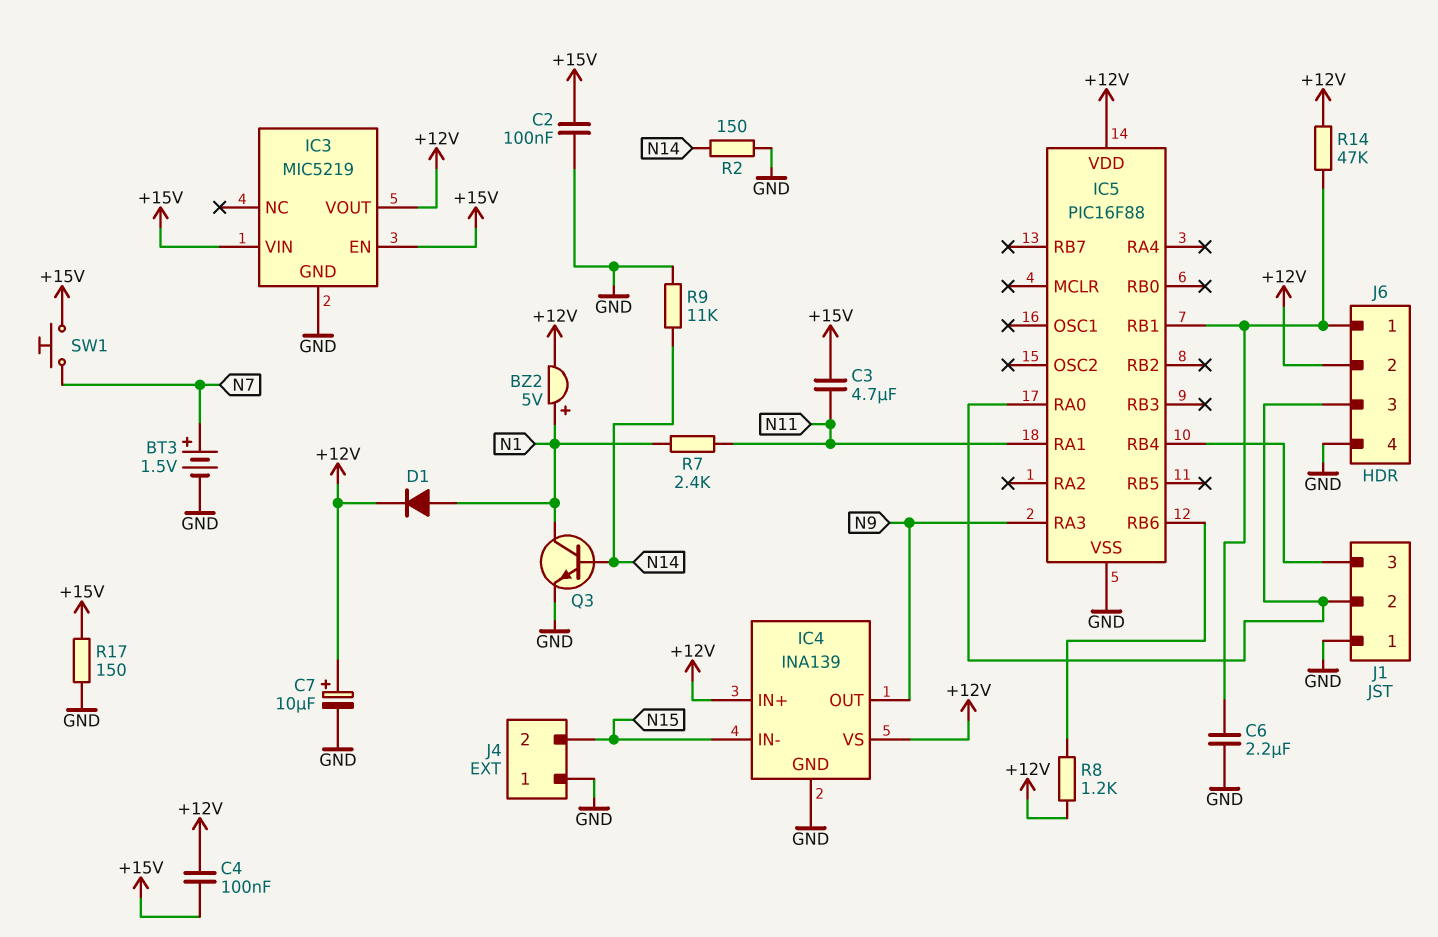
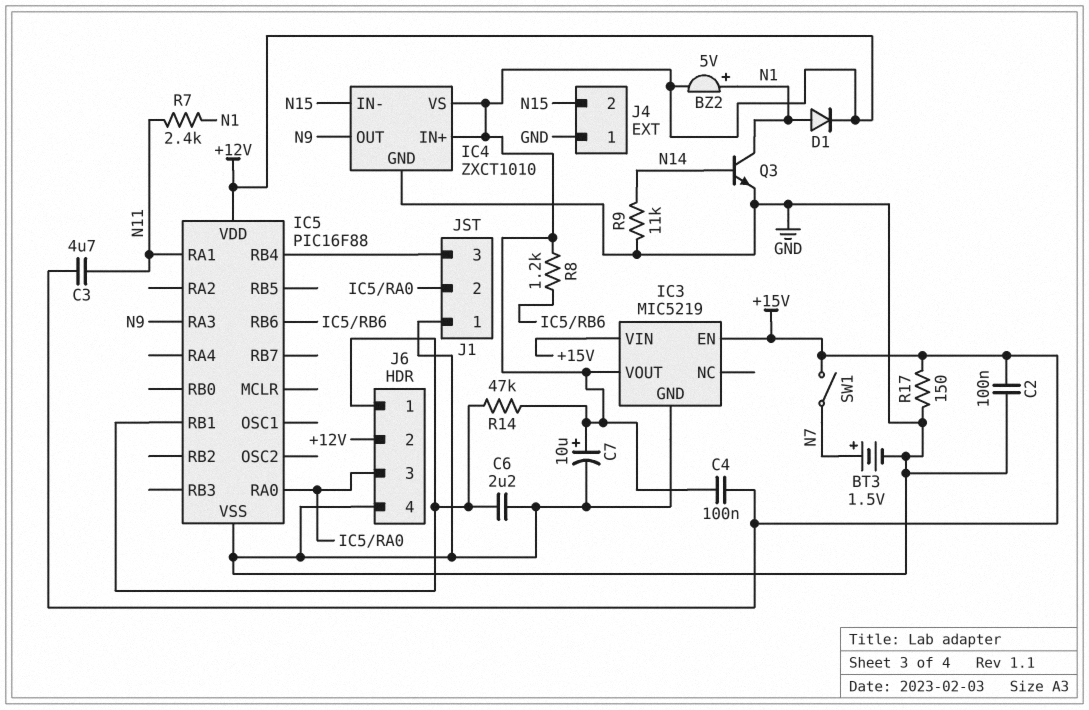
IC4: INA139 -> ZXCT1010
R2: 150 (GND, N14) -> none
SW1: button (+15V, N7) -> switch (+15V, N7)

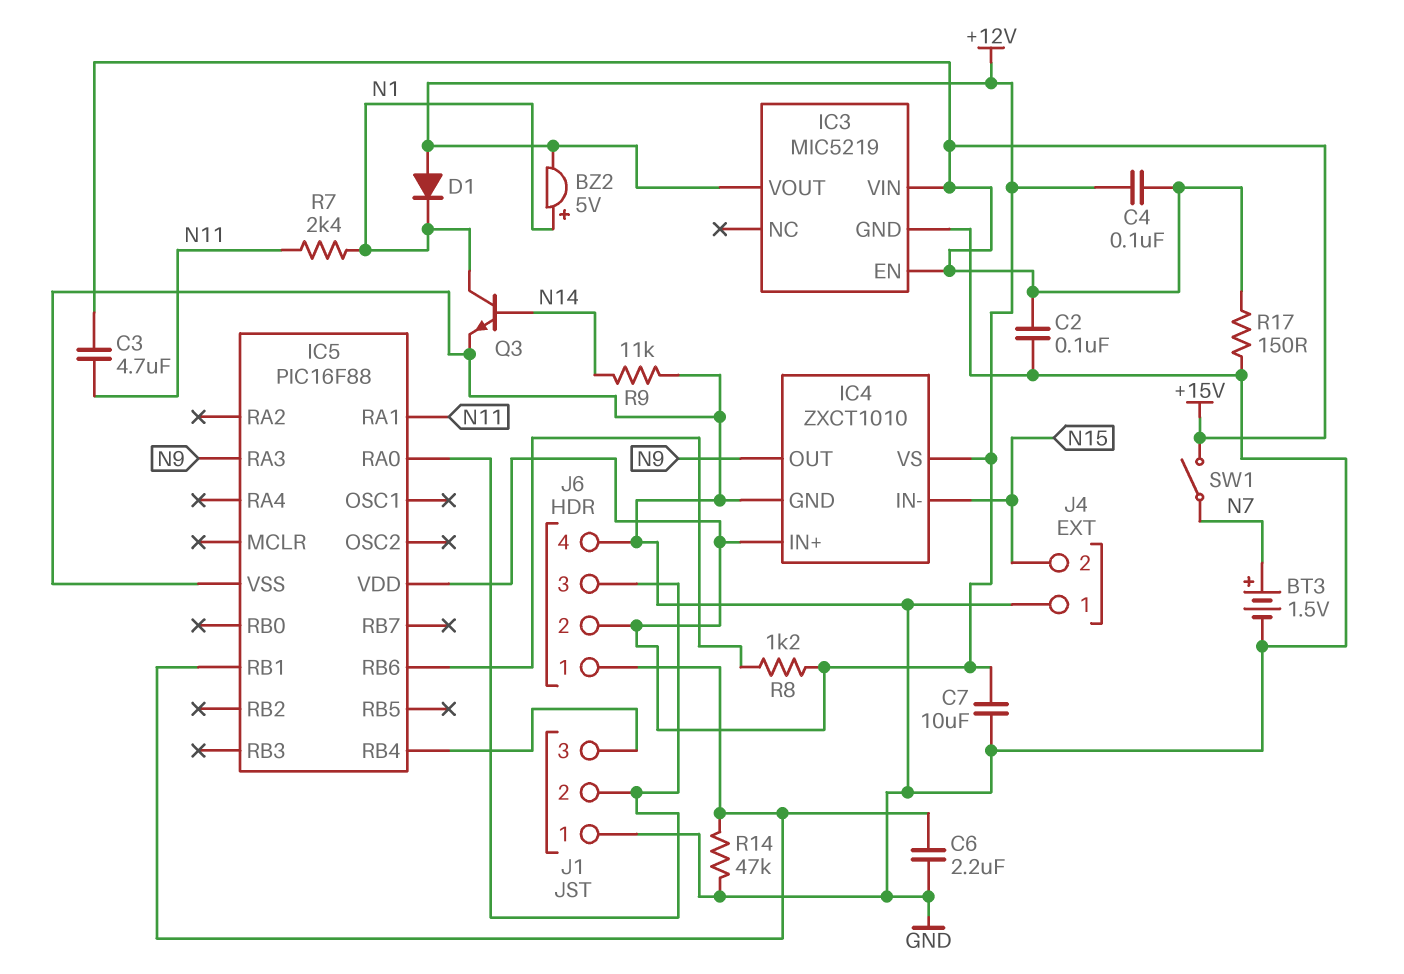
C7: 10uF (plus +12V, minus GND) -> 10uF (+12V, GND)
D1: diode (A N1, K +12V) -> diode (A +12V, K N1)
R14: 47k (+12V, IC5/RB1) -> 47k (GND, IC5/RB1)

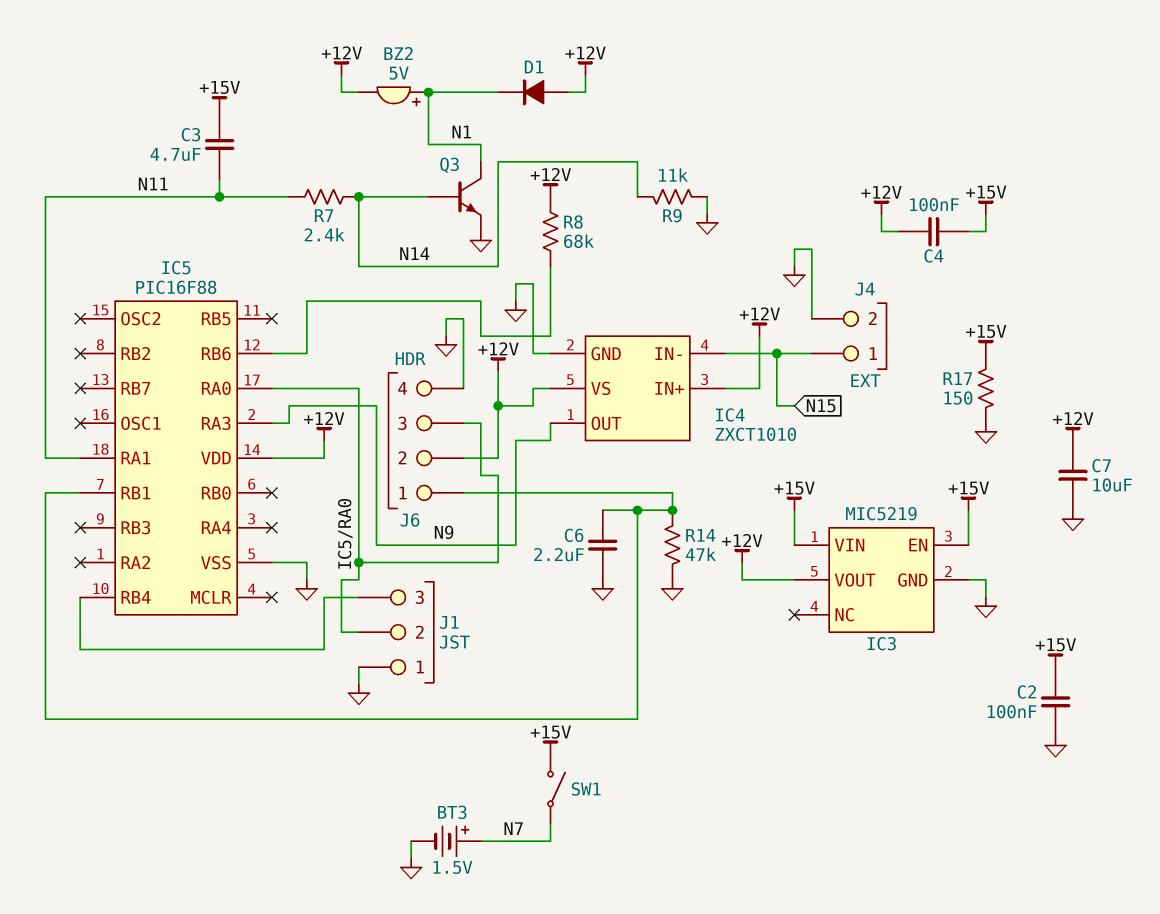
J4 pin 1: GND -> N15
J4 pin 2: N15 -> GND
R7: 2.4k (N1, N11) -> 2.4k (N11, N14)
R8: 1.2k (+12V, IC5/RB6) -> 68k (+12V, IC5/RB6)

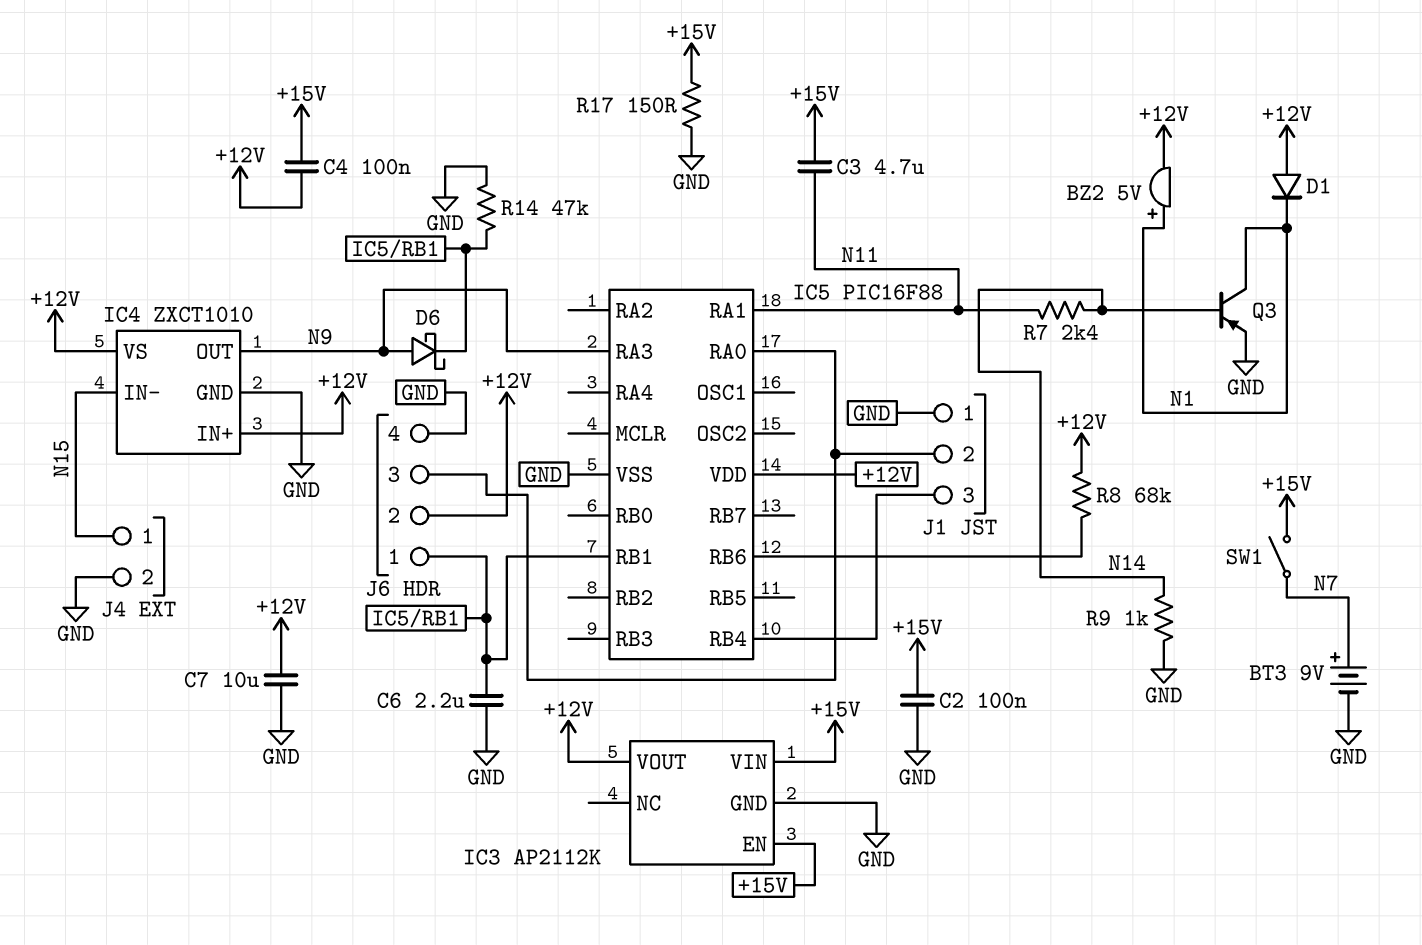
BT3: 1.5V (plus N7, minus GND) -> 9V (plus N7, minus GND)
D6: none -> schottky (A N9, K IC5/RB1)
IC3: MIC5219 -> AP2112K
Q3: NPN (B N14, C N1, E GND) -> PNP (B N14, C N1, E GND)
R9: 11k (GND, N14) -> 1k (GND, N14)

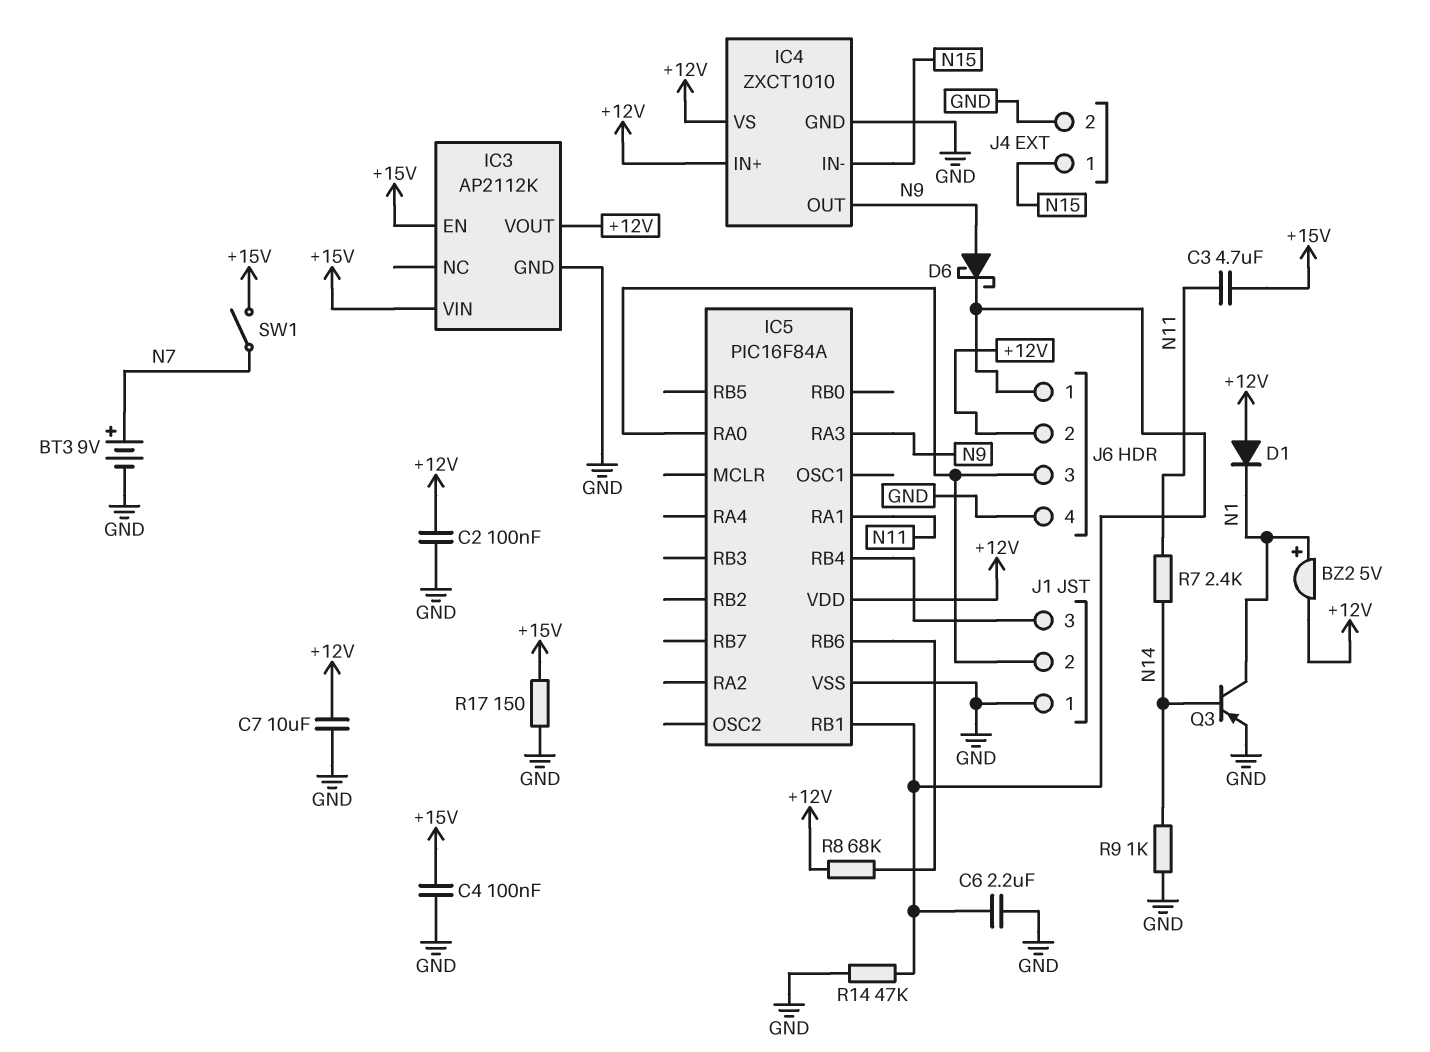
C2: 100nF (+15V, GND) -> 100nF (+12V, GND)
C4: 100nF (+12V, +15V) -> 100nF (+15V, GND)
IC5: PIC16F88 -> PIC16F84A

